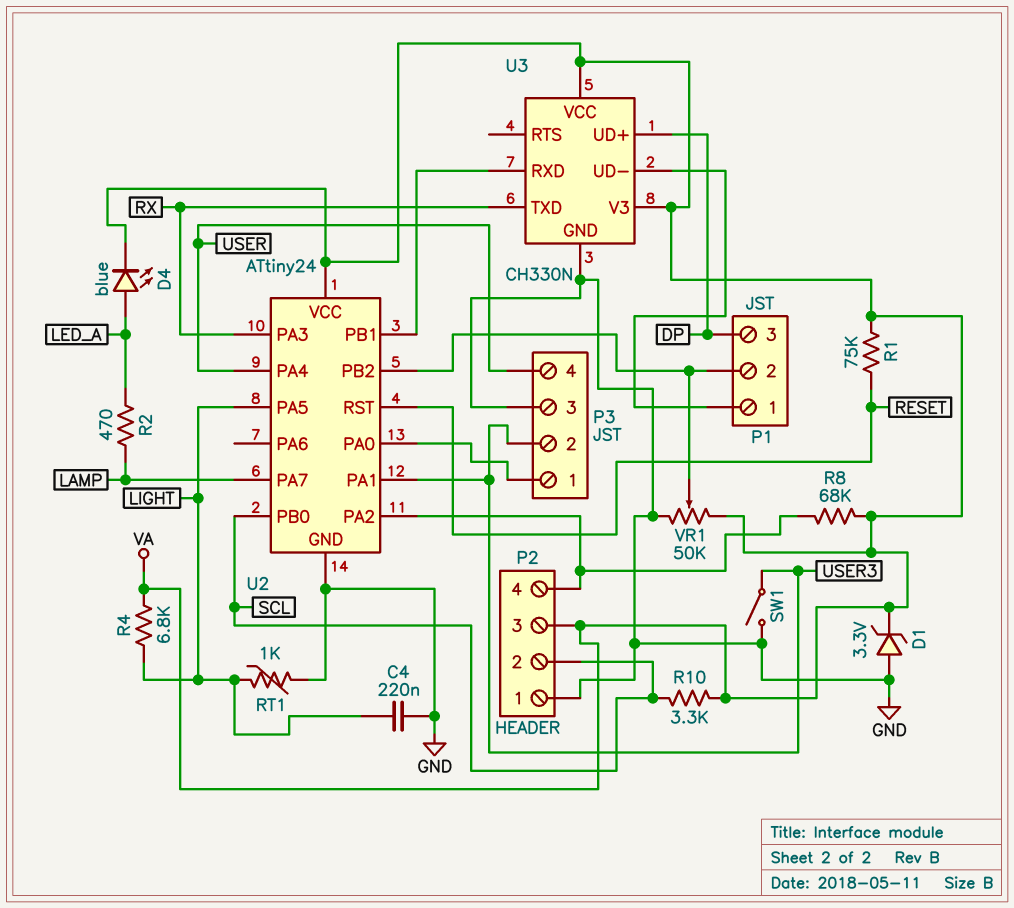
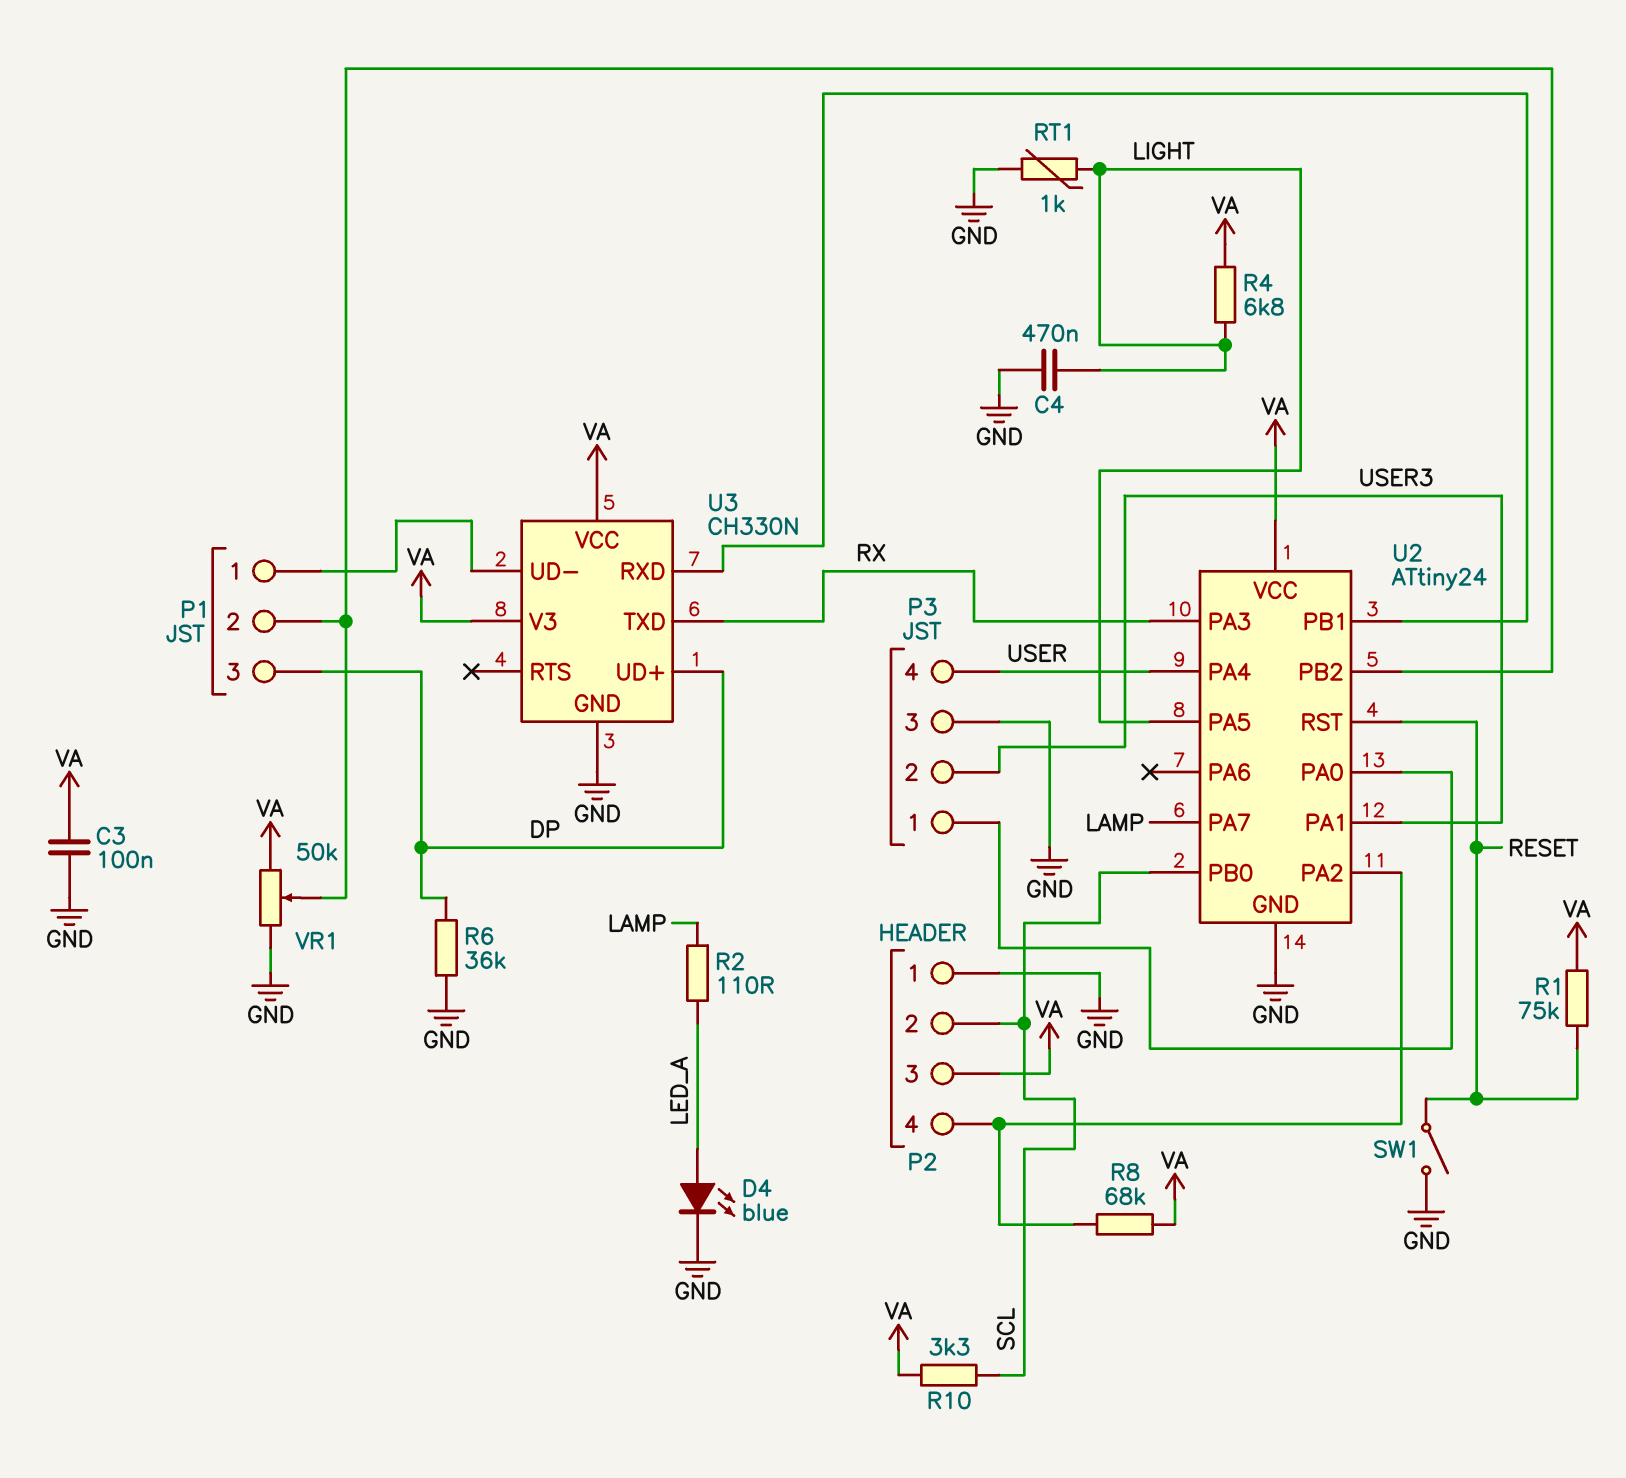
C3: none -> 100nF (GND, VA)
C4: 220nF (GND, LIGHT) -> 470nF (GND, LIGHT)
D1: zener 3.3V (A GND, K VA) -> none
D4: LED blue (A LED_A, K VA) -> LED blue (A LED_A, K GND)
R2: 470 (LAMP, LED_A) -> 110 (LAMP, LED_A)
R6: none -> 36k (DP, GND)
SW1: switch (GND, USER3) -> switch (GND, RESET)

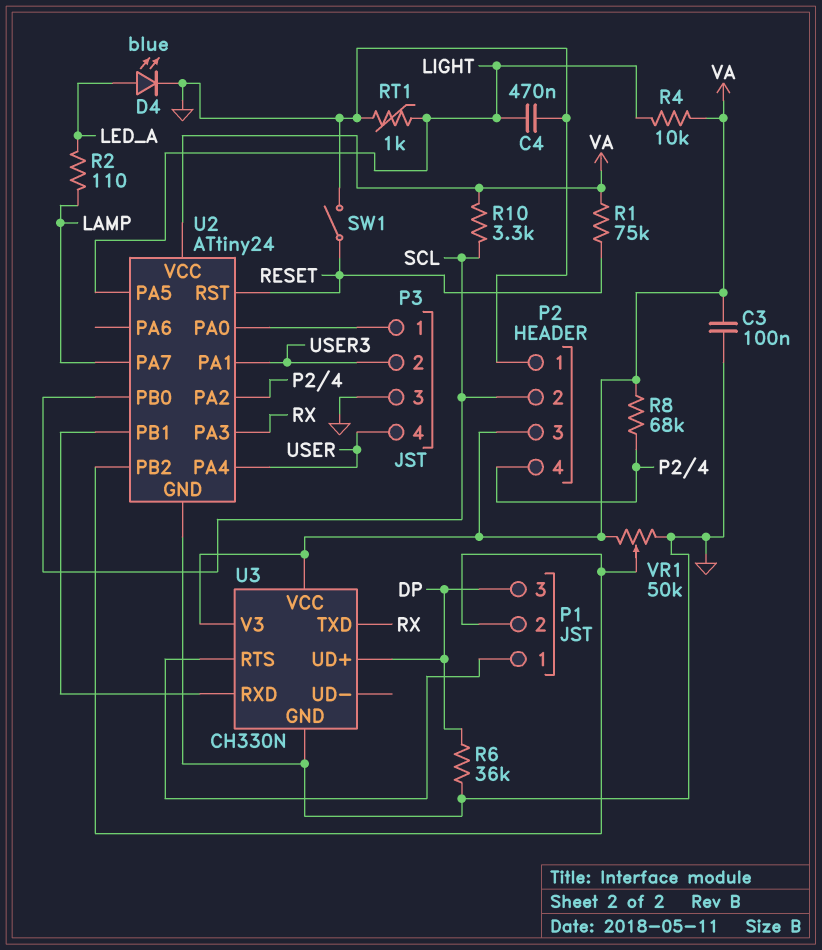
R4: 6.8k (LIGHT, VA) -> 10k (LIGHT, VA)
U3 pin RTS: none -> P1/1
U3 pin UD-: P1/1 -> none

